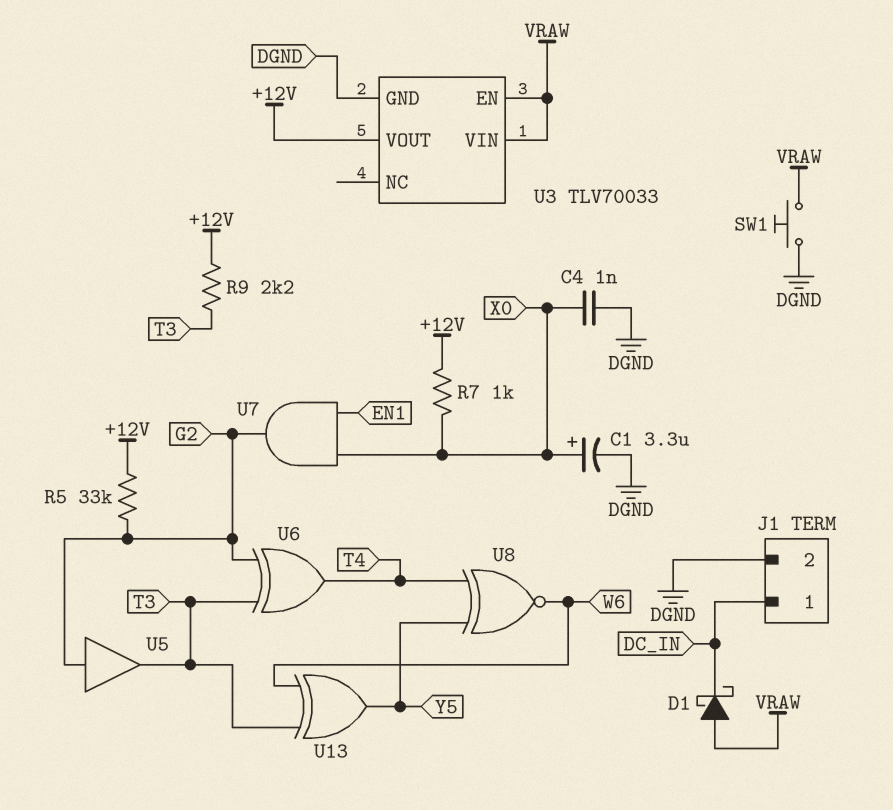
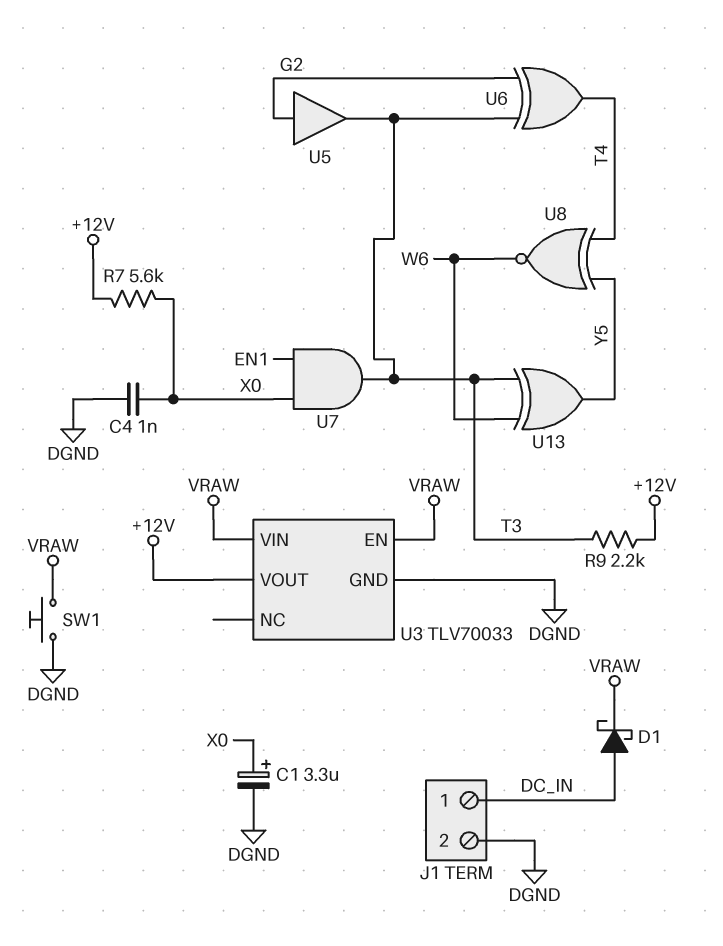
D1: schottky (A VRAW, K DC_IN) -> schottky (A DC_IN, K VRAW)
R5: 33k (+12V, G2) -> none
R7: 1k (+12V, X0) -> 5.6k (+12V, X0)
U7: AND (in EN1, in X0, out G2) -> AND (in EN1, in X0, out T3)

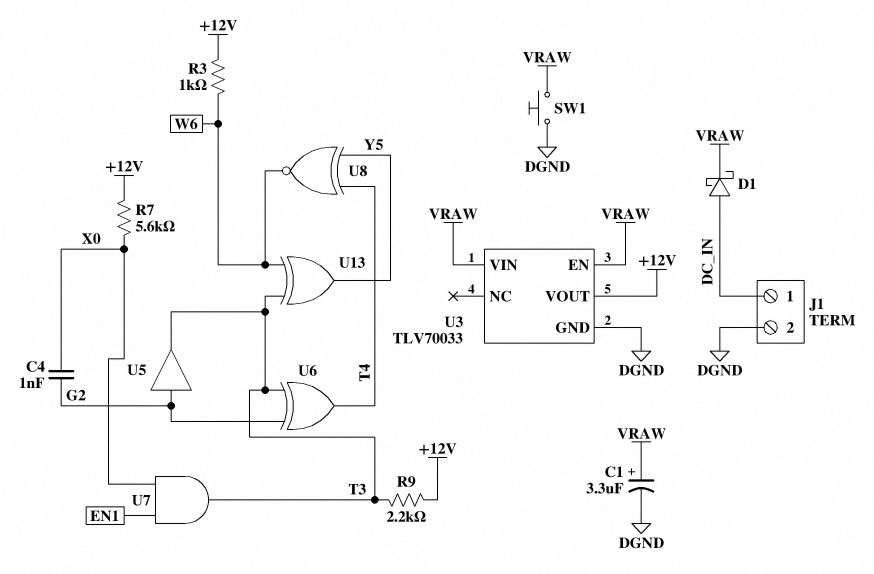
C1: 3.3uF (plus X0, minus DGND) -> 3.3uF (plus VRAW, minus DGND)
C4: 1nF (DGND, X0) -> 1nF (G2, X0)
R3: none -> 1k (+12V, W6)

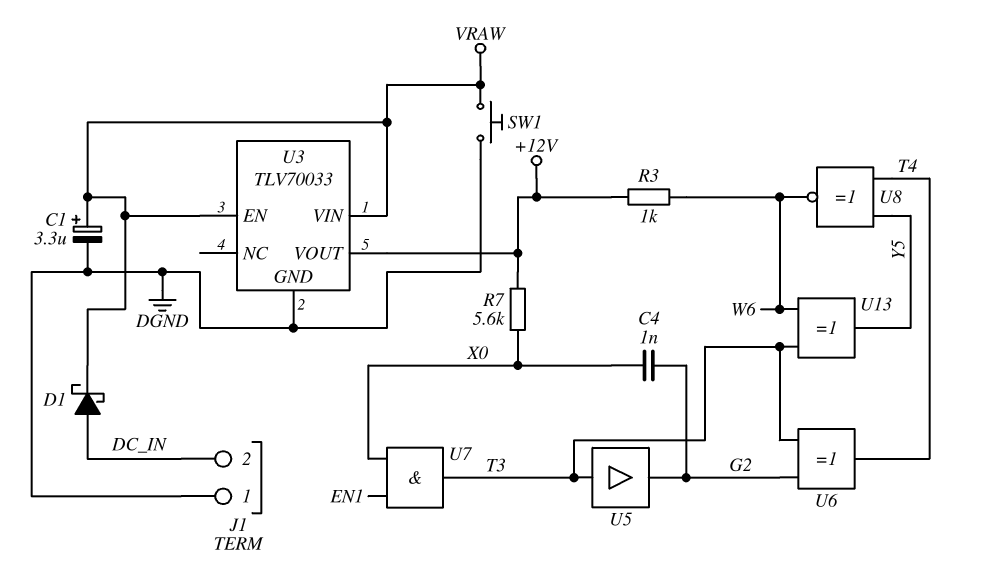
J1 pin 1: DC_IN -> DGND
J1 pin 2: DGND -> DC_IN
R9: 2.2k (+12V, T3) -> none
U5: buffer (in G2, out T3) -> buffer (in T3, out G2)

